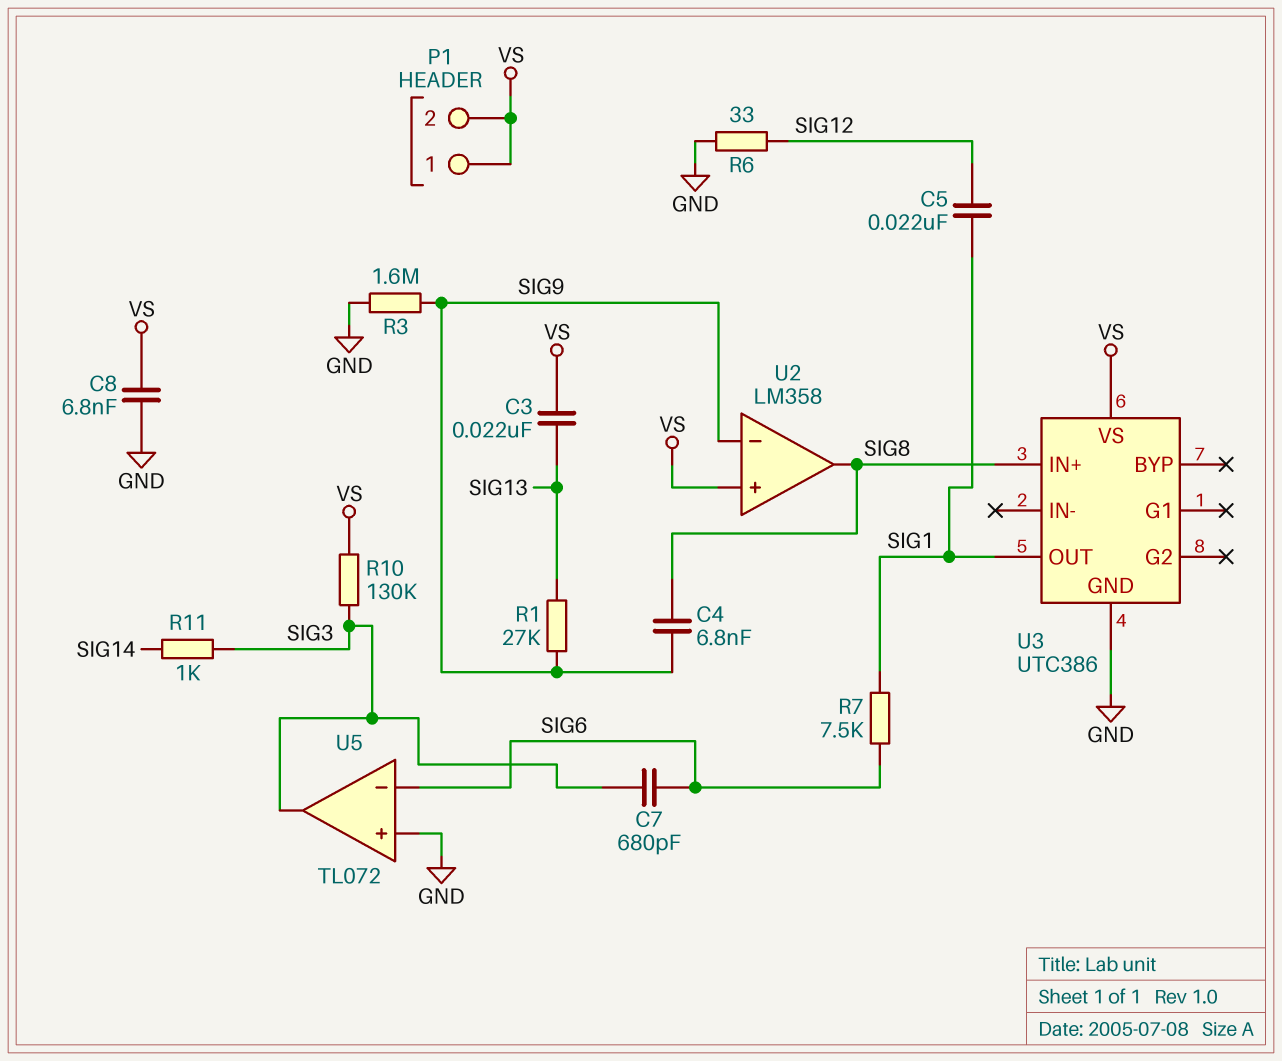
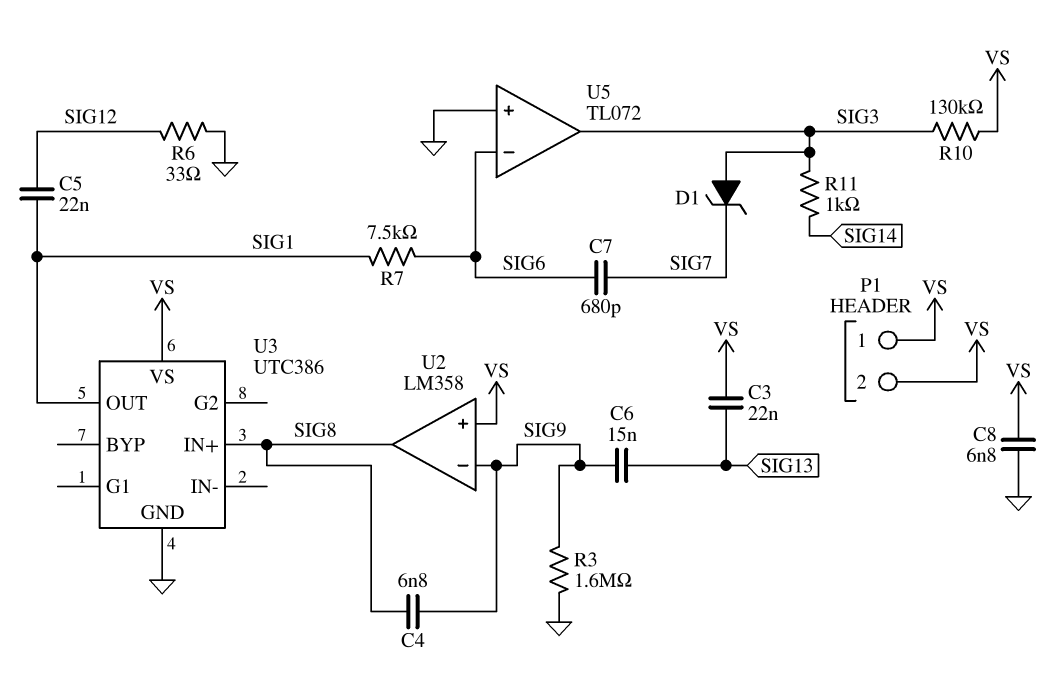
C6: none -> 15nF (SIG9, SIG13)
C7: 680pF (SIG3, SIG6) -> 680pF (SIG6, SIG7)
D1: none -> zener (A SIG3, K SIG7)
R1: 27k (SIG9, SIG13) -> none

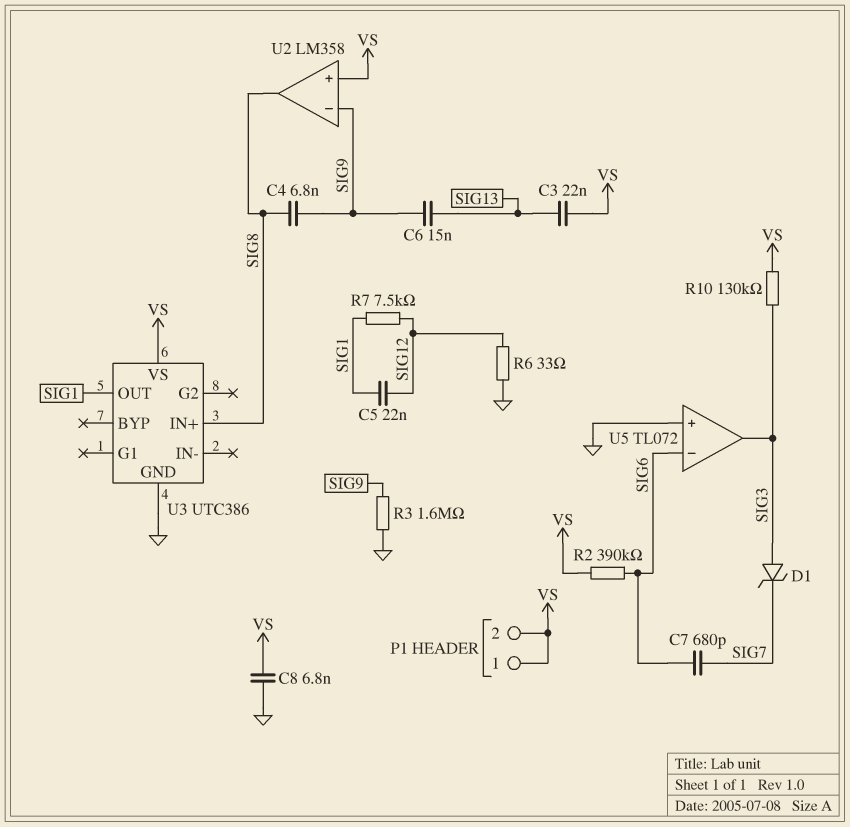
R2: none -> 390k (SIG6, VS)
R7: 7.5k (SIG1, SIG6) -> 7.5k (SIG1, SIG12)
R11: 1k (SIG3, SIG14) -> none

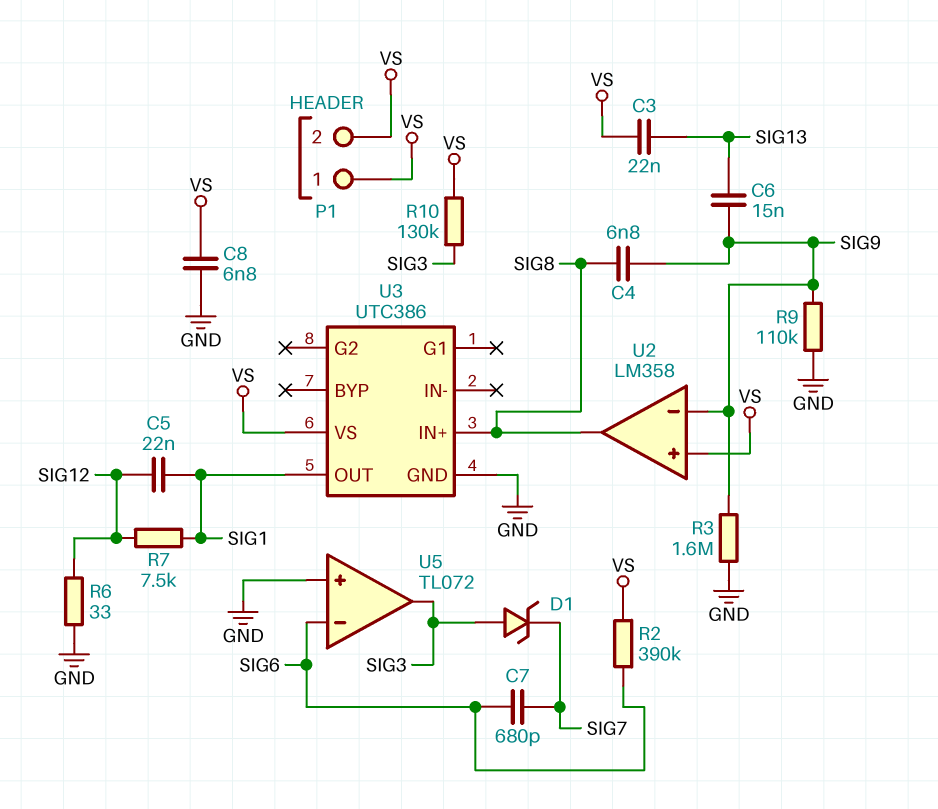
R9: none -> 110k (GND, SIG9)

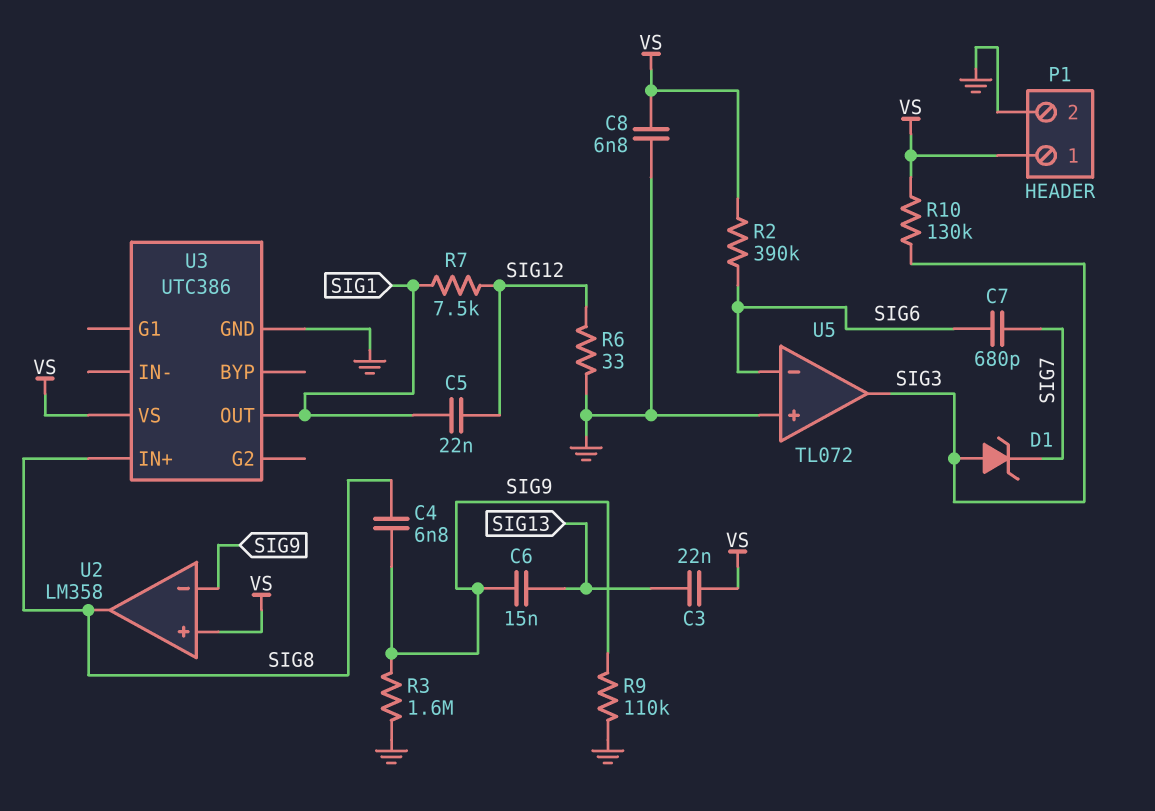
P1 pin 2: VS -> GND

